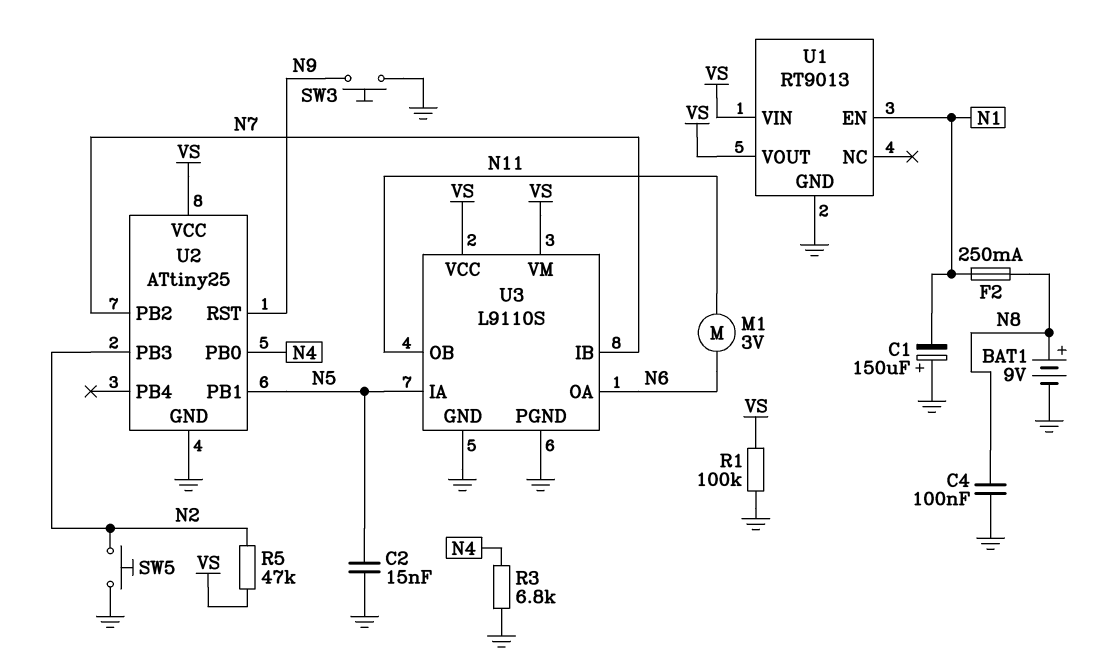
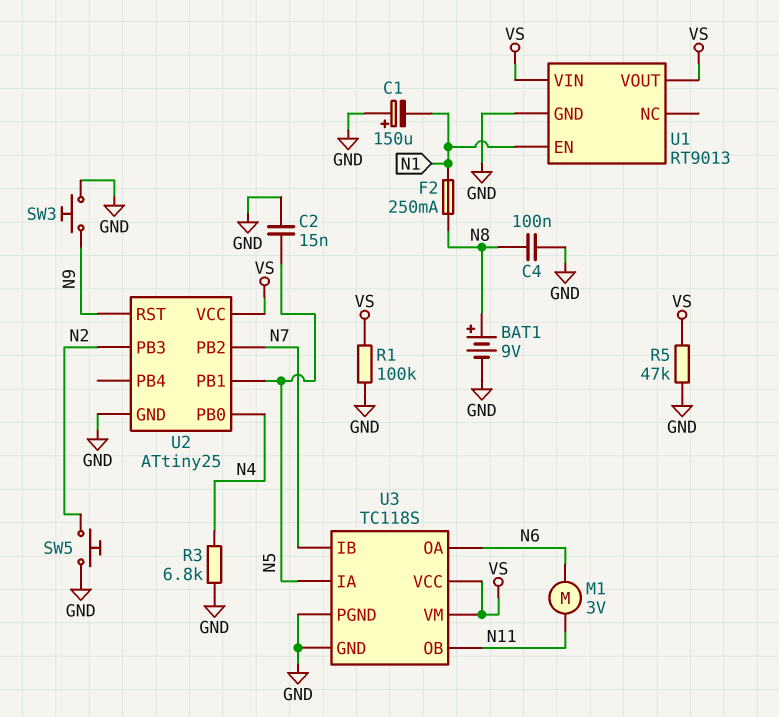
R5: 47k (N2, VS) -> 47k (GND, VS)
U3: L9110S -> TC118S

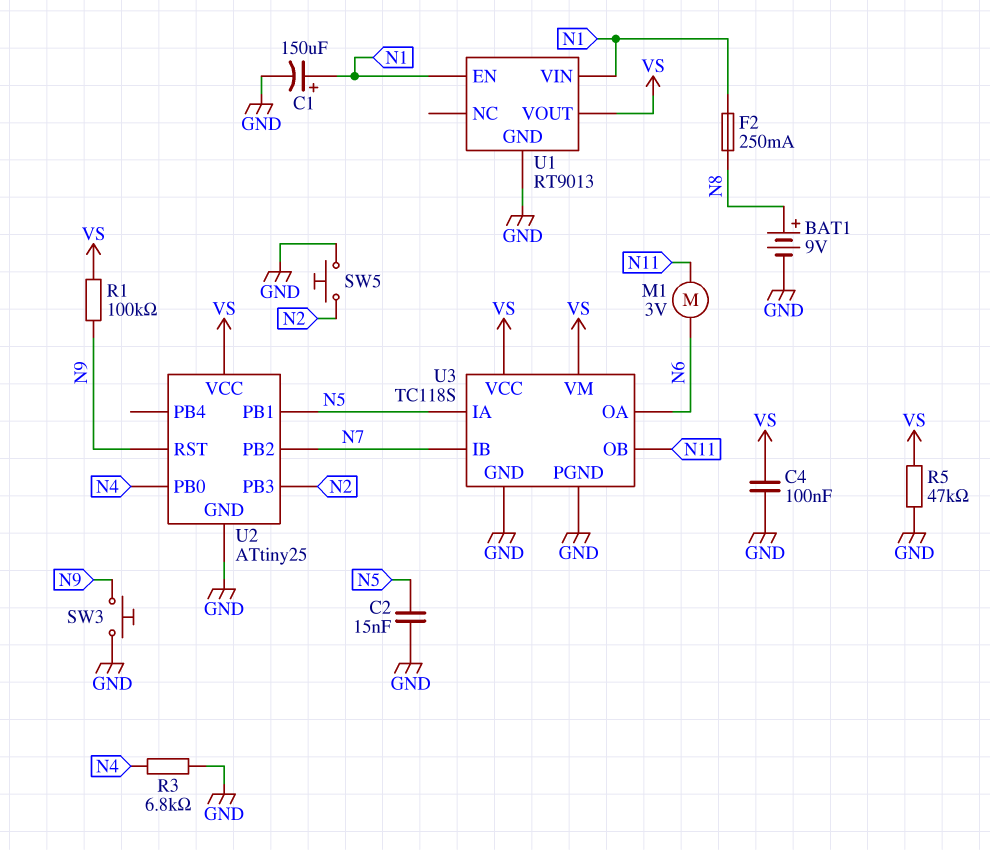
C1: 150uF (plus GND, minus N1) -> 150uF (plus N1, minus GND)
C4: 100nF (GND, N8) -> 100nF (GND, VS)
R1: 100k (GND, VS) -> 100k (N9, VS)
U1 pin VIN: VS -> N1

